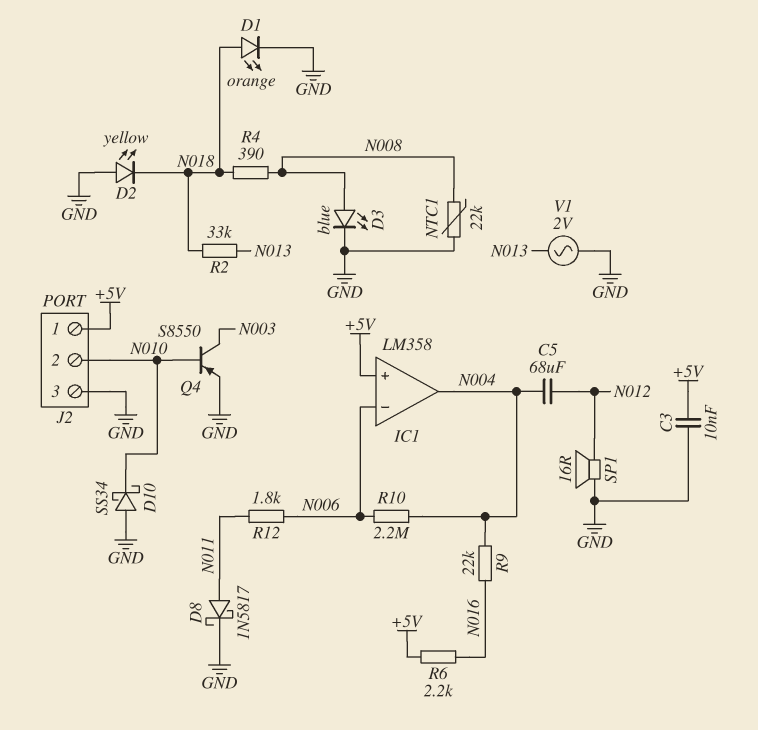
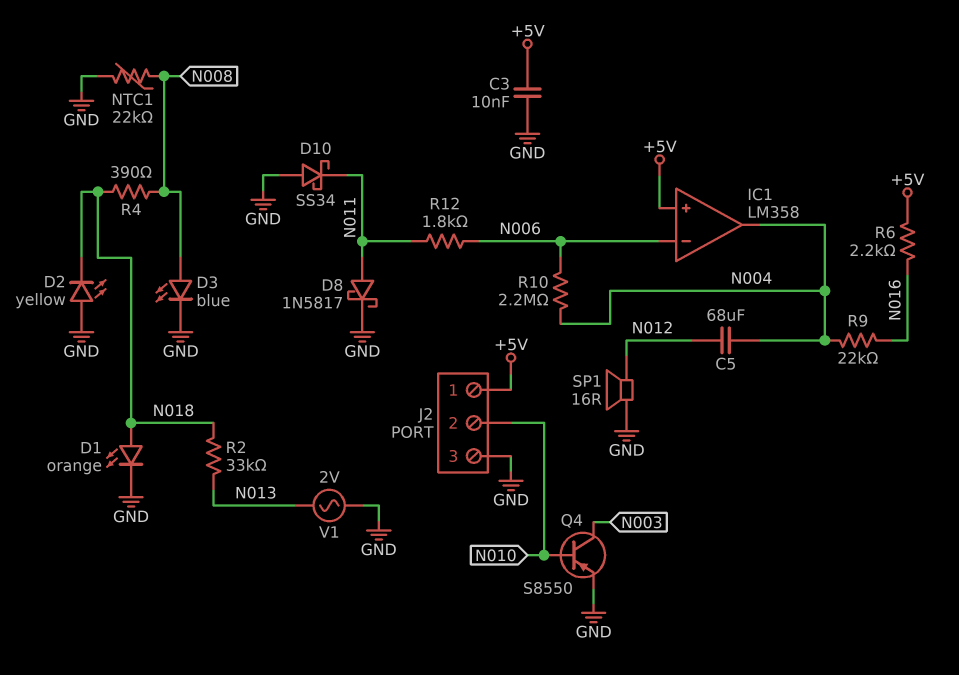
D10: schottky SS34 (A GND, K N010) -> schottky SS34 (A GND, K N011)

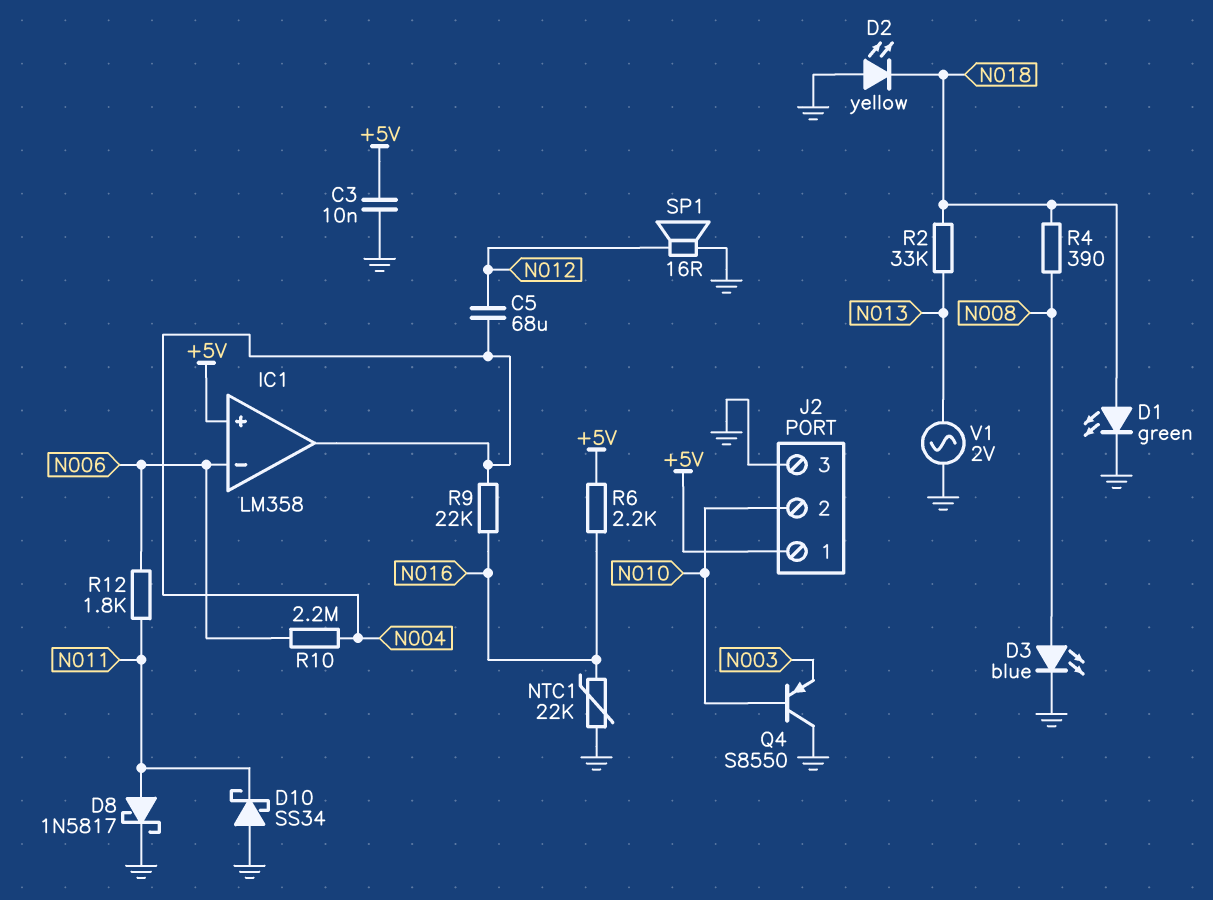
D1: LED orange (A N018, K GND) -> LED green (A N018, K GND)
NTC1: 22k (GND, N008) -> 22k (GND, N016)
Q4: PNP S8550 (B N010, C N003, E GND) -> PNP S8550 (B N010, C GND, E N003)

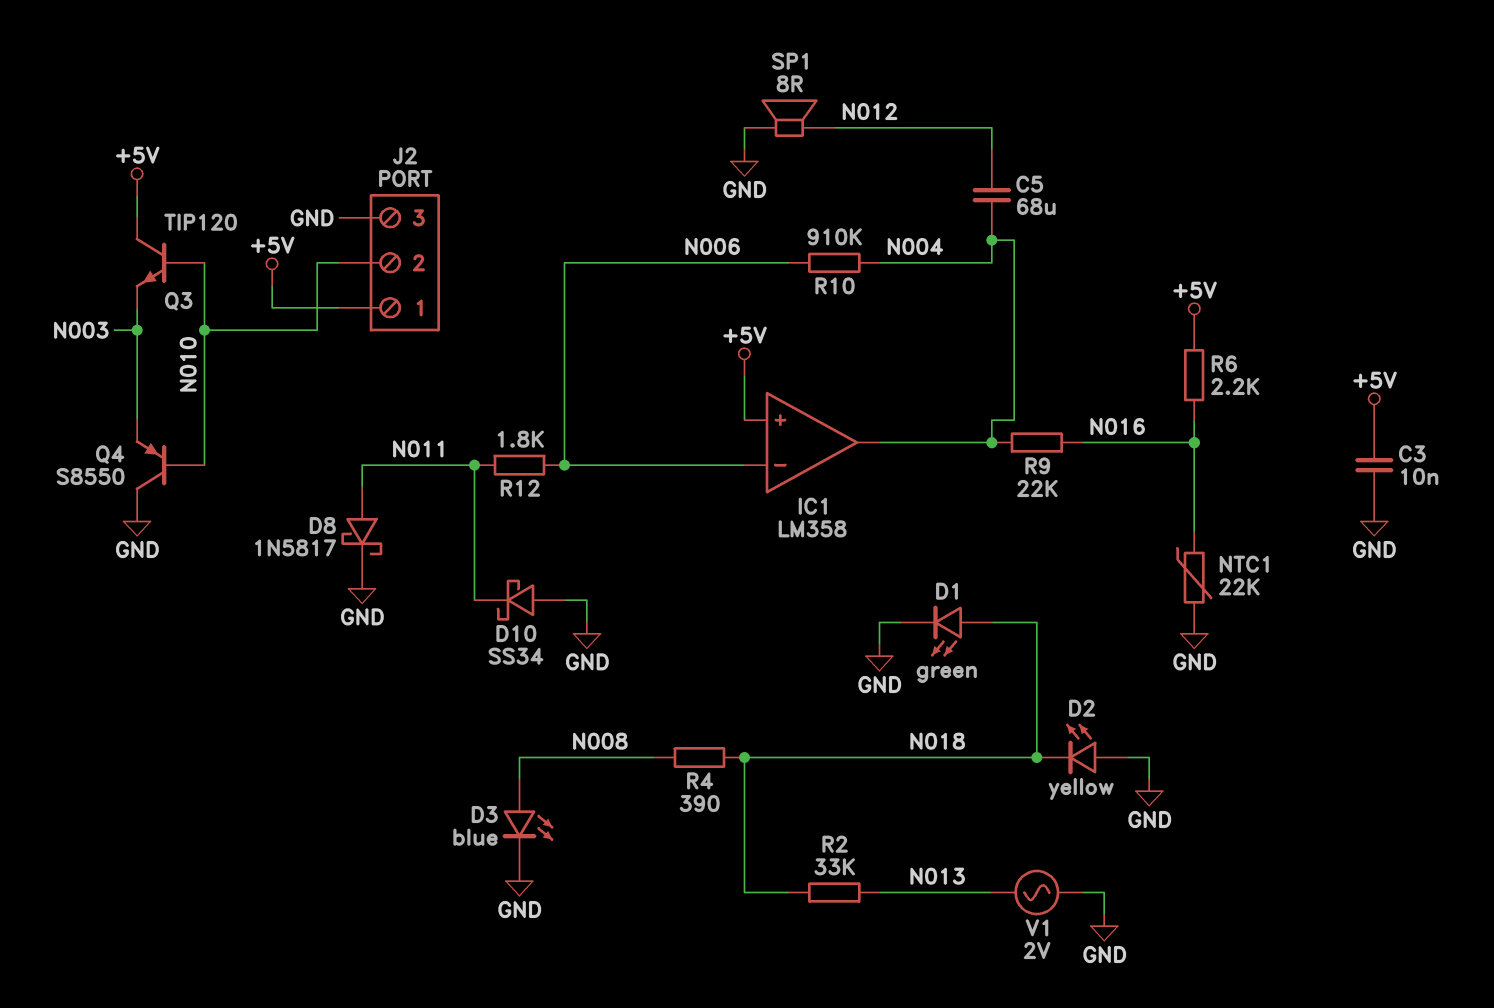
Q3: none -> NPN TIP120 (B N010, C +5V, E N003)
R10: 2.2M (N004, N006) -> 910k (N004, N006)
SP1: speaker 16R (GND, N012) -> speaker 8R (GND, N012)

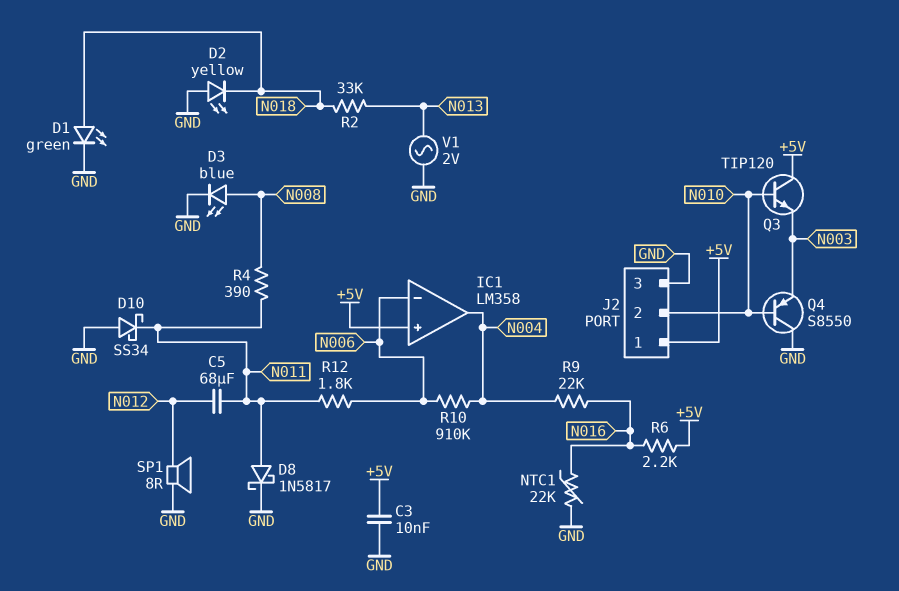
C5: 68uF (N004, N012) -> 68uF (N011, N012)
R4: 390 (N008, N018) -> 390 (N008, N011)

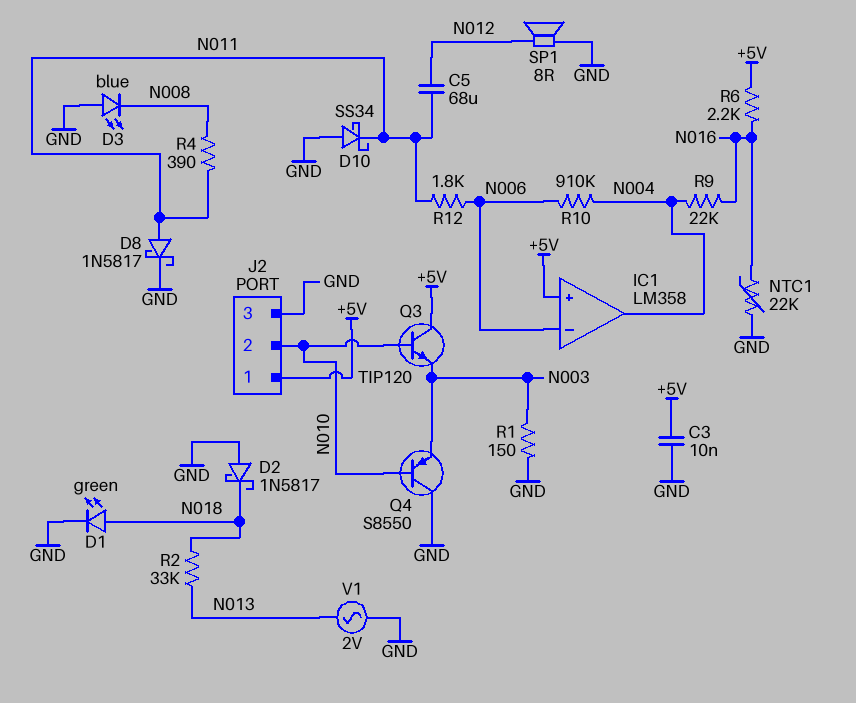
D2: LED yellow (A GND, K N018) -> schottky 1N5817 (A GND, K N018)
D3: LED blue (A N008, K GND) -> LED blue (A GND, K N008)
R1: none -> 150 (GND, N003)

